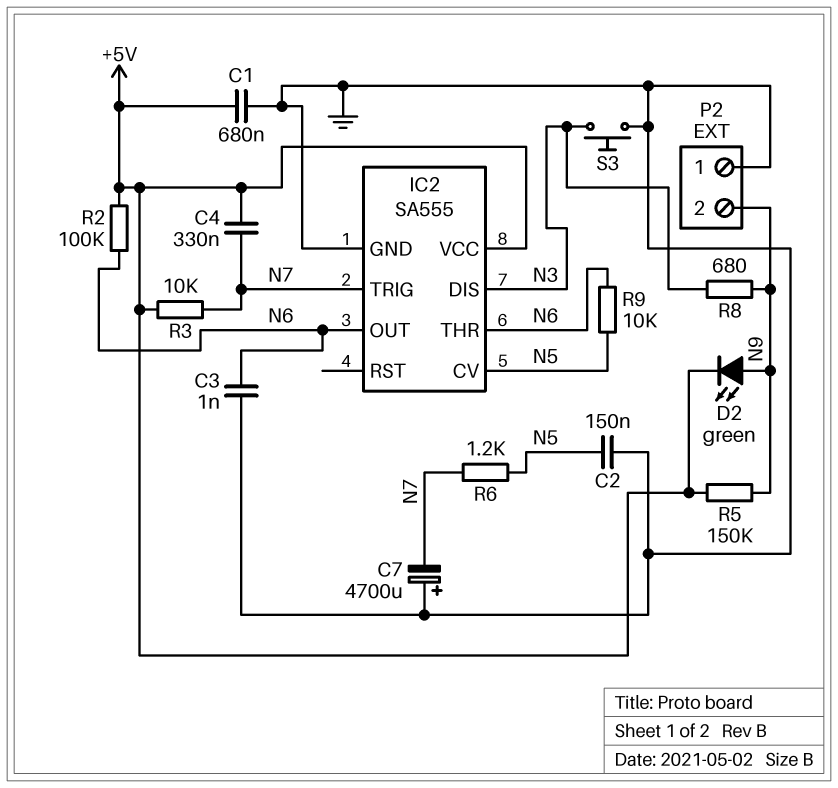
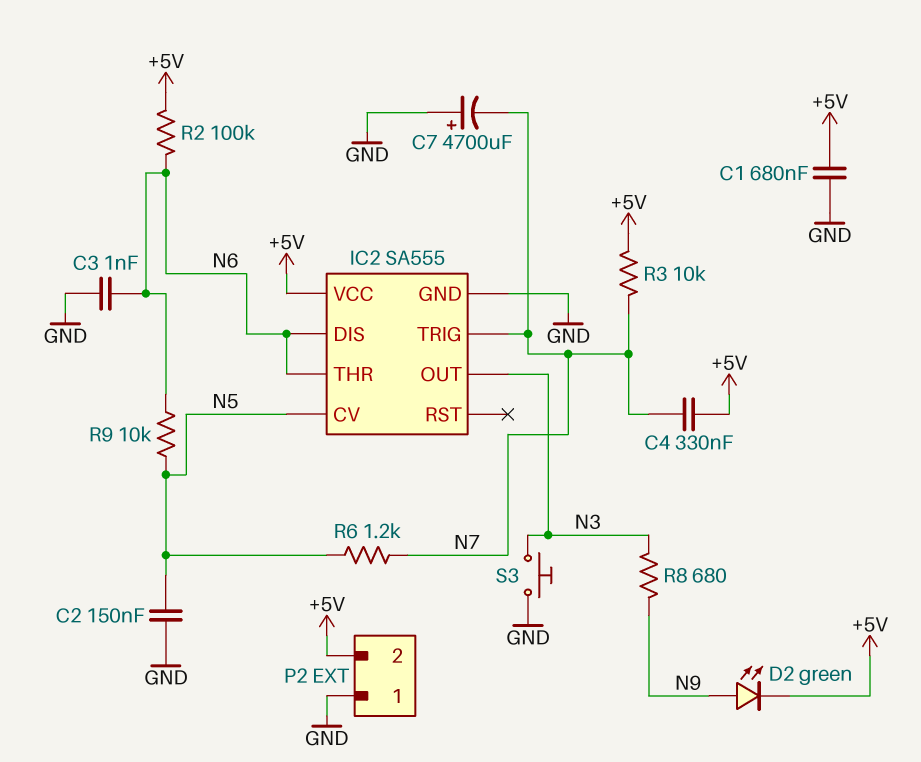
IC2 pin DIS: N3 -> N6
IC2 pin OUT: N6 -> N3
P2 pin 2: N9 -> +5V
R5: 150k (+5V, N9) -> none

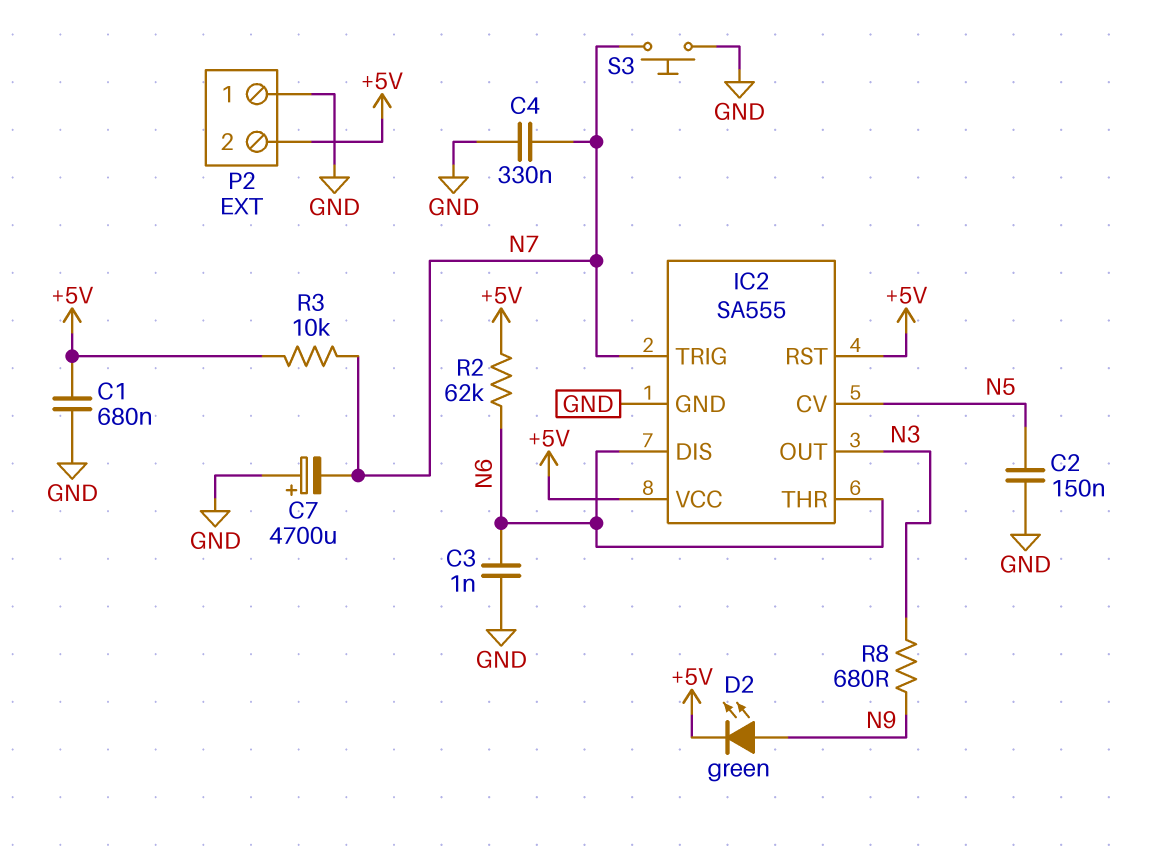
C4: 330nF (+5V, N7) -> 330nF (GND, N7)
IC2 pin RST: none -> +5V
R2: 100k (+5V, N6) -> 62k (+5V, N6)
R6: 1.2k (N5, N7) -> none
R9: 10k (N5, N6) -> none
S3: button (GND, N3) -> button (GND, N7)

